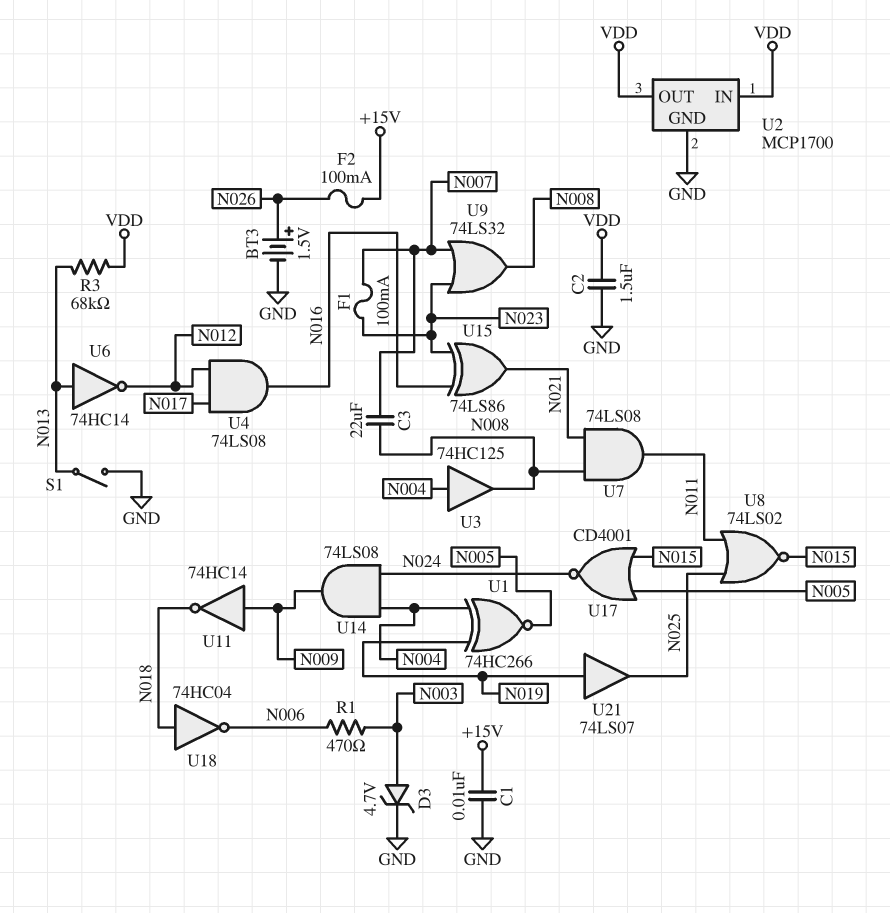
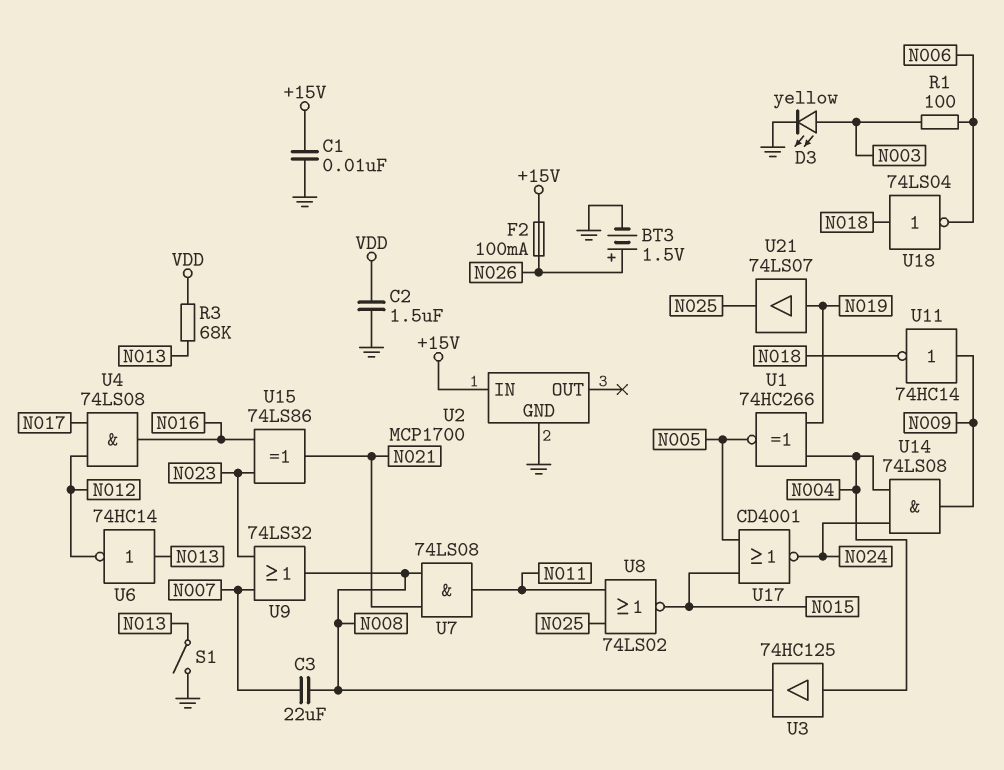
D3: zener 4.7V (A N003, K GND) -> LED yellow (A N003, K GND)
F1: 100mA (N007, N023) -> none
R1: 470 (N003, N006) -> 100 (N003, N006)
U2 pin IN: VDD -> +15V
U2 pin OUT: VDD -> none
U18: NOT 74HC04 (in N018, out N006) -> NOT 74LS04 (in N018, out N006)

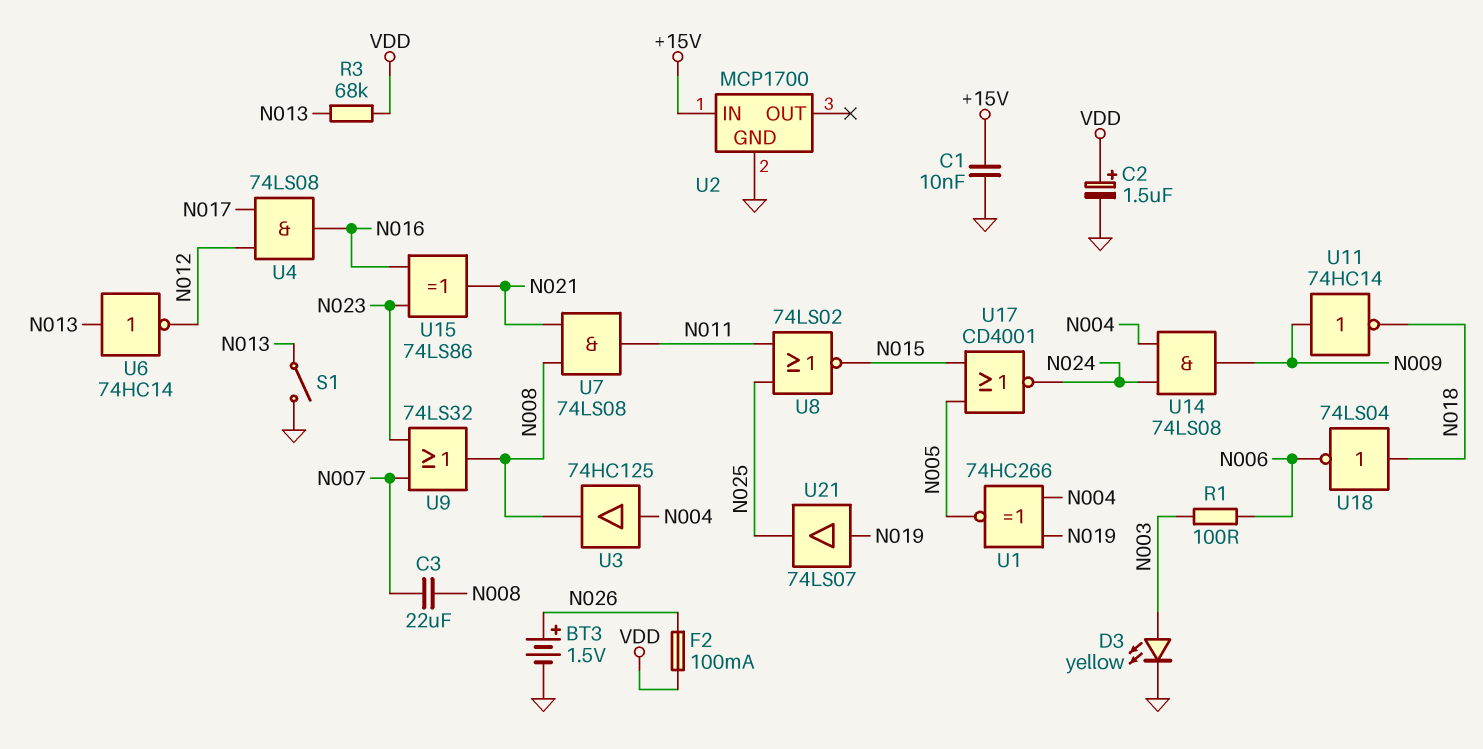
C2: 1.5uF (GND, VDD) -> 1.5uF (plus VDD, minus GND)
F2: 100mA (+15V, N026) -> 100mA (N026, VDD)

